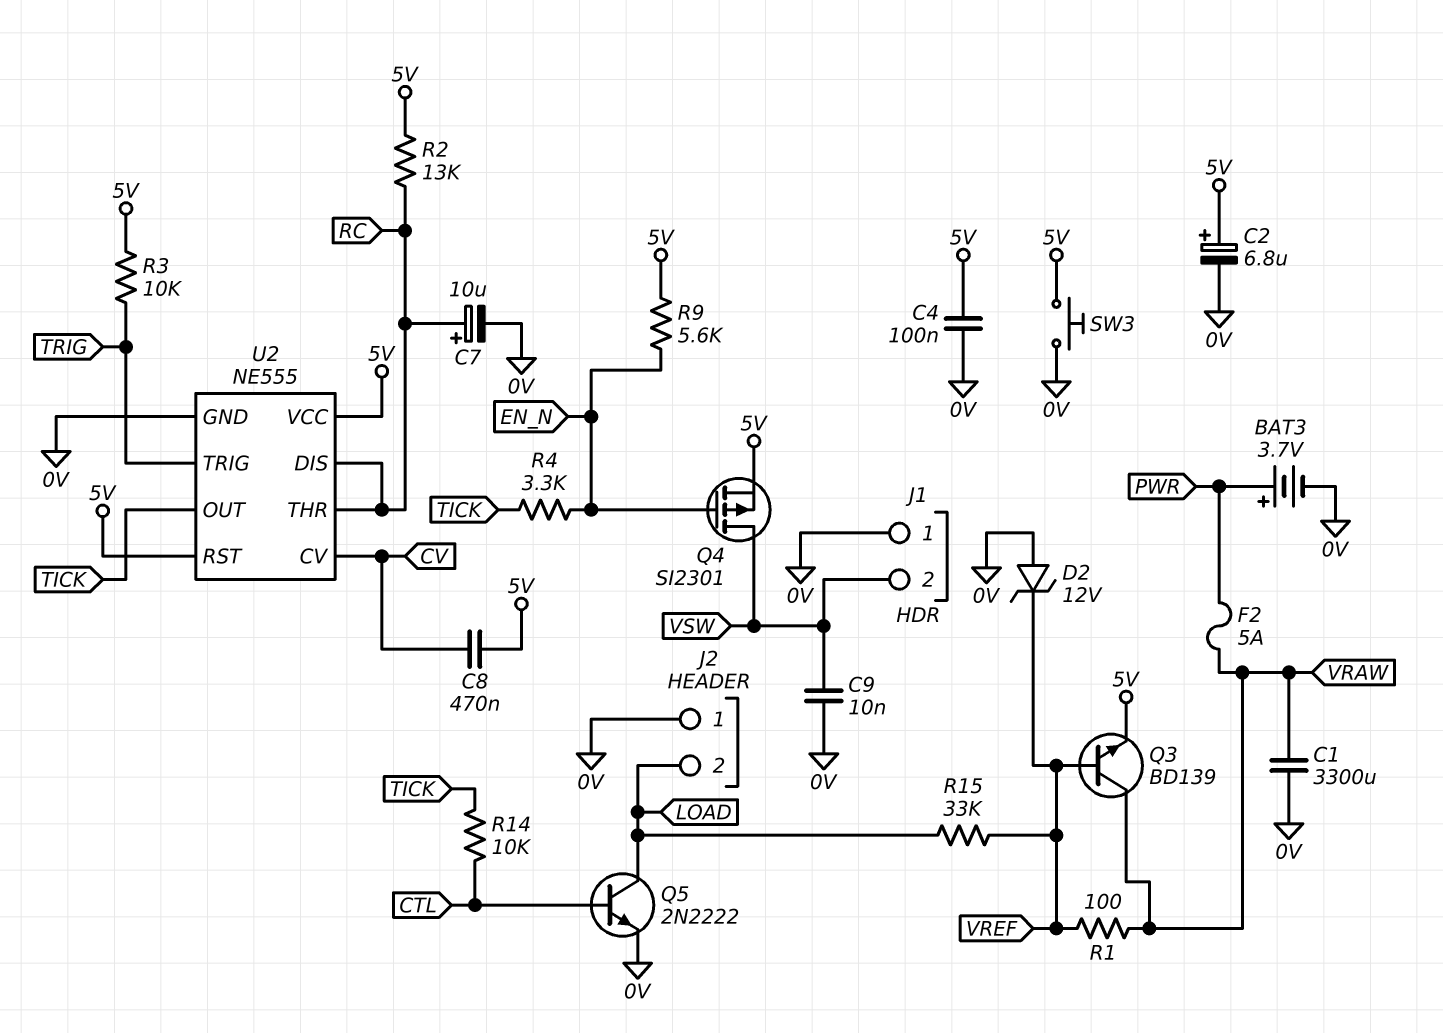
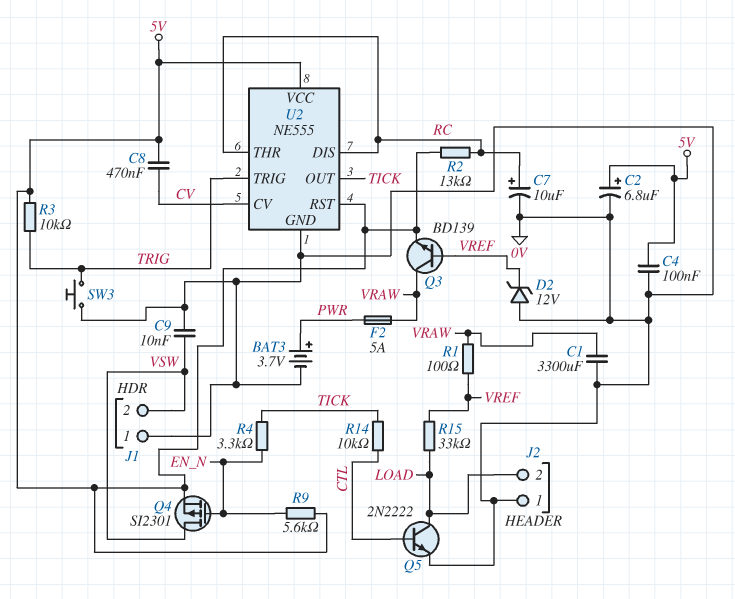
SW3: button (0V, 5V) -> button (0V, TRIG)

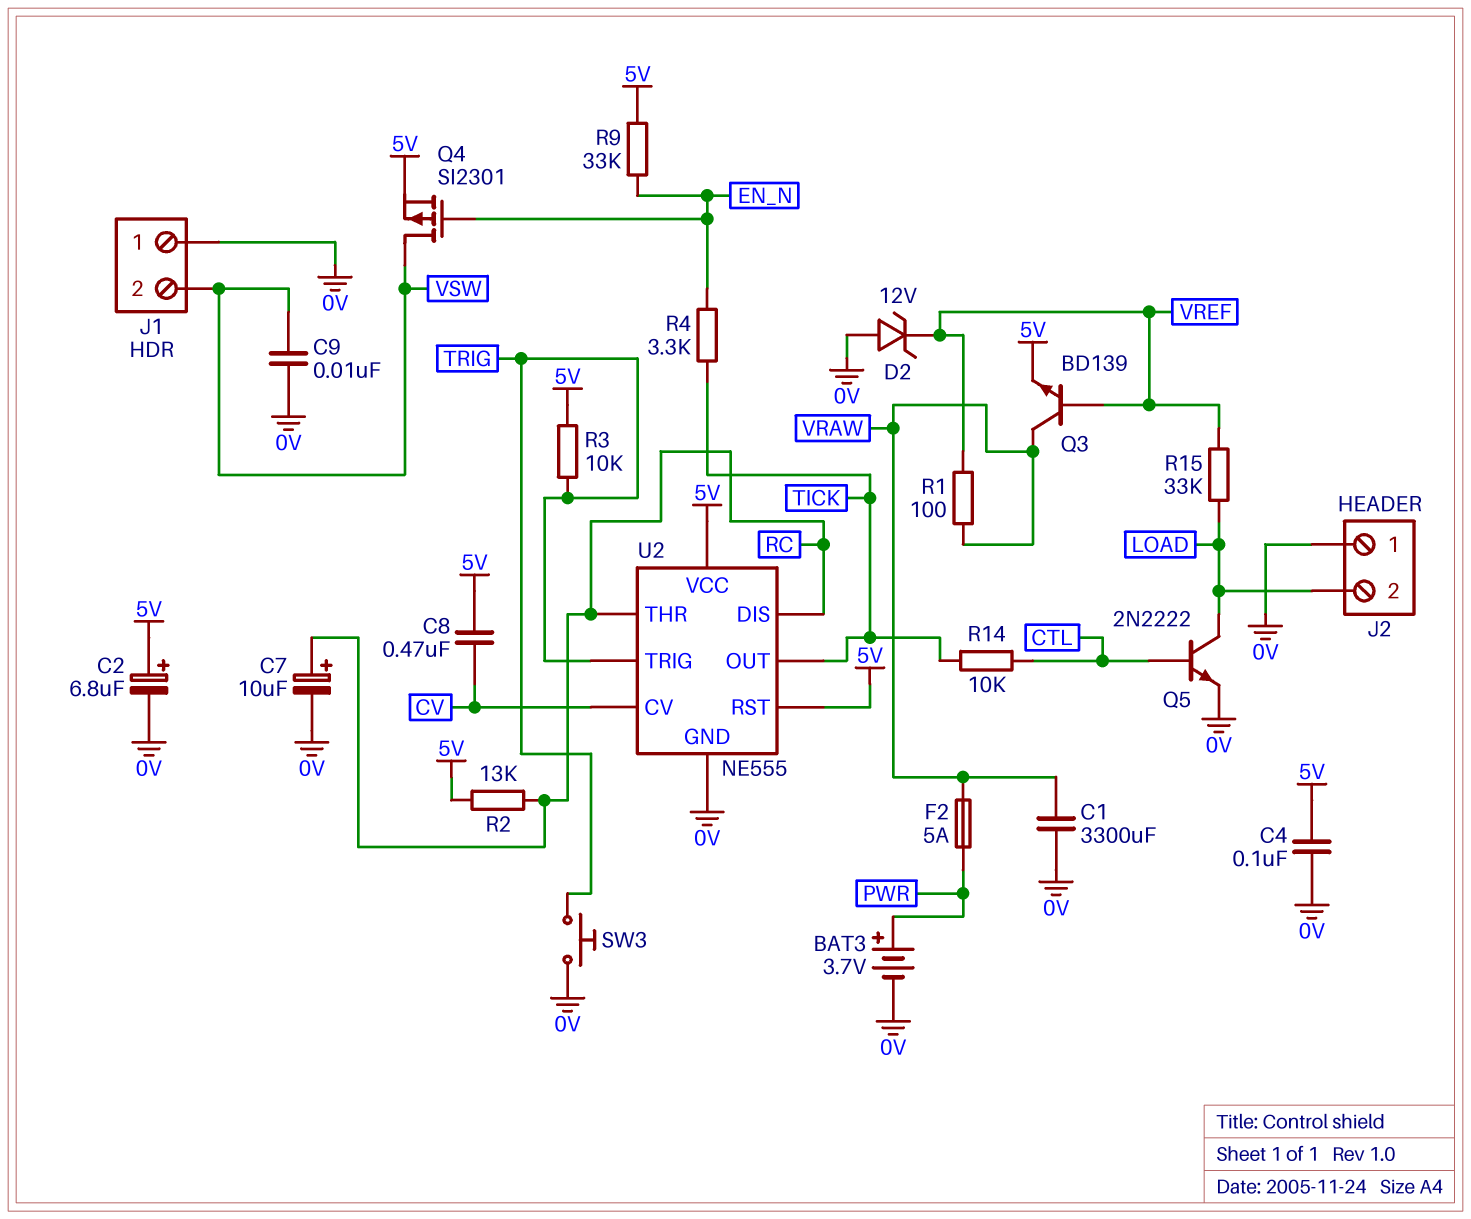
R9: 5.6k (5V, EN_N) -> 33k (5V, EN_N)

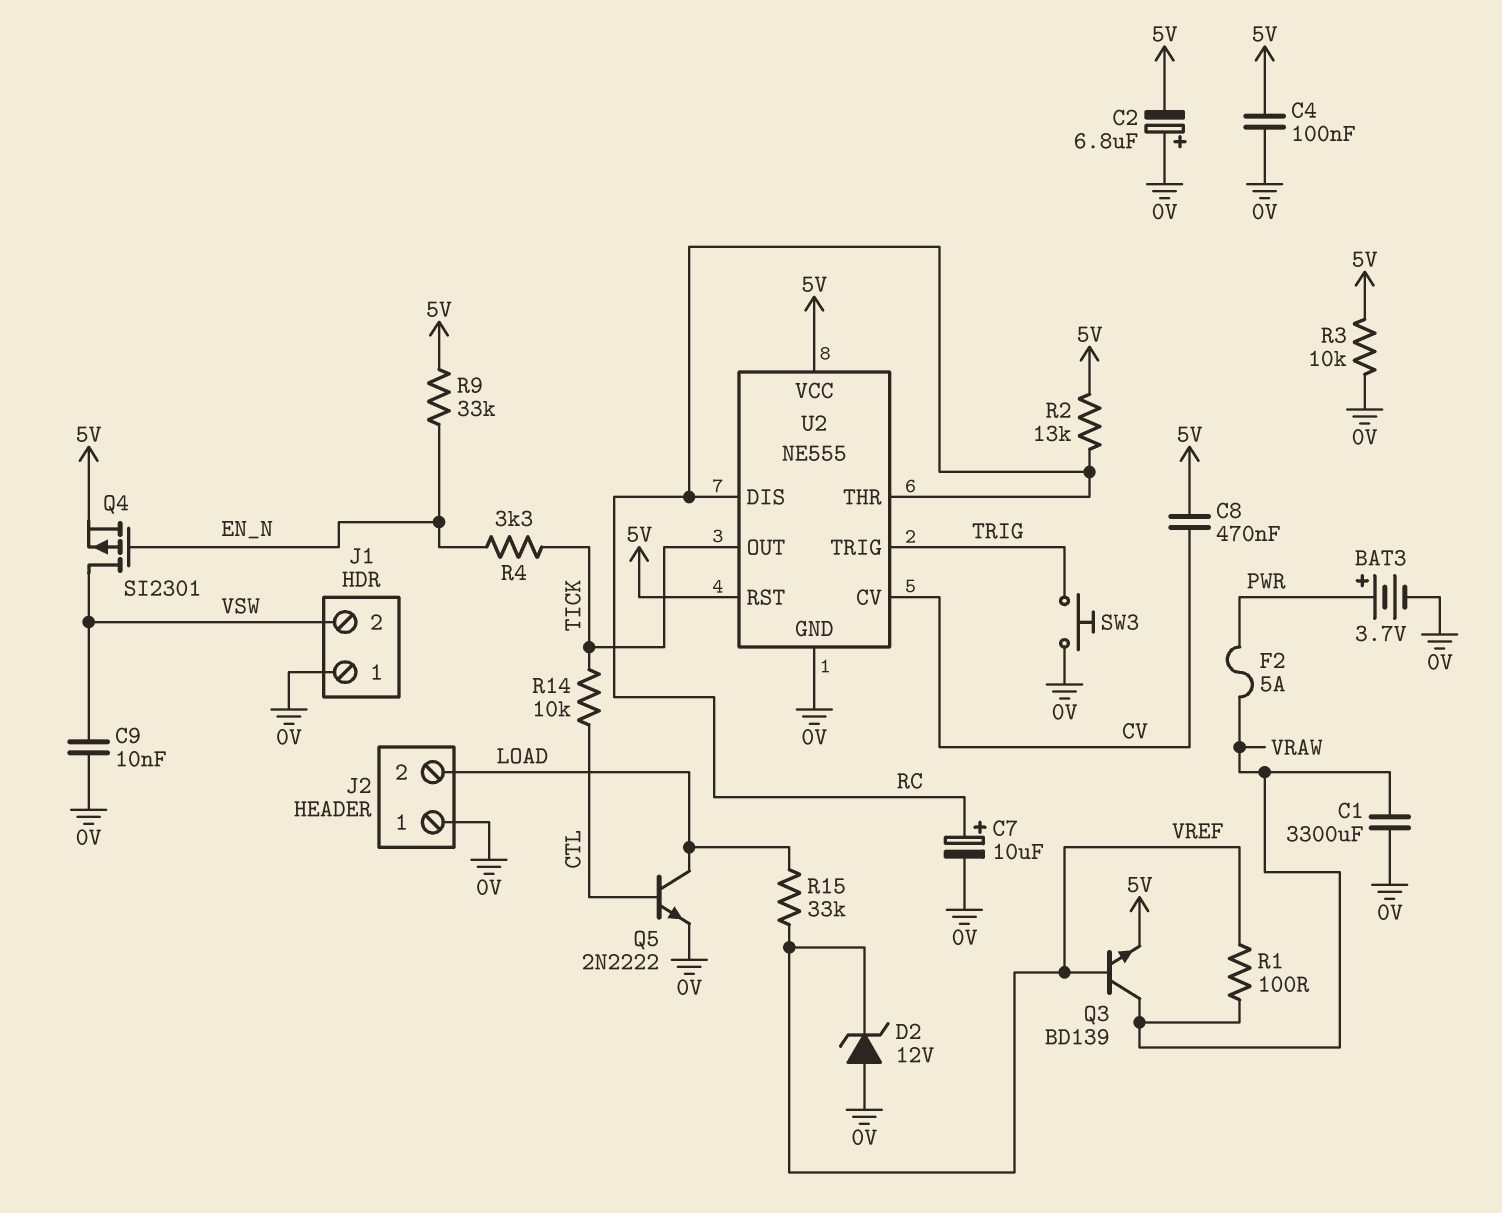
C2: 6.8uF (plus 5V, minus 0V) -> 6.8uF (plus 0V, minus 5V)
R3: 10k (5V, TRIG) -> 10k (0V, 5V)

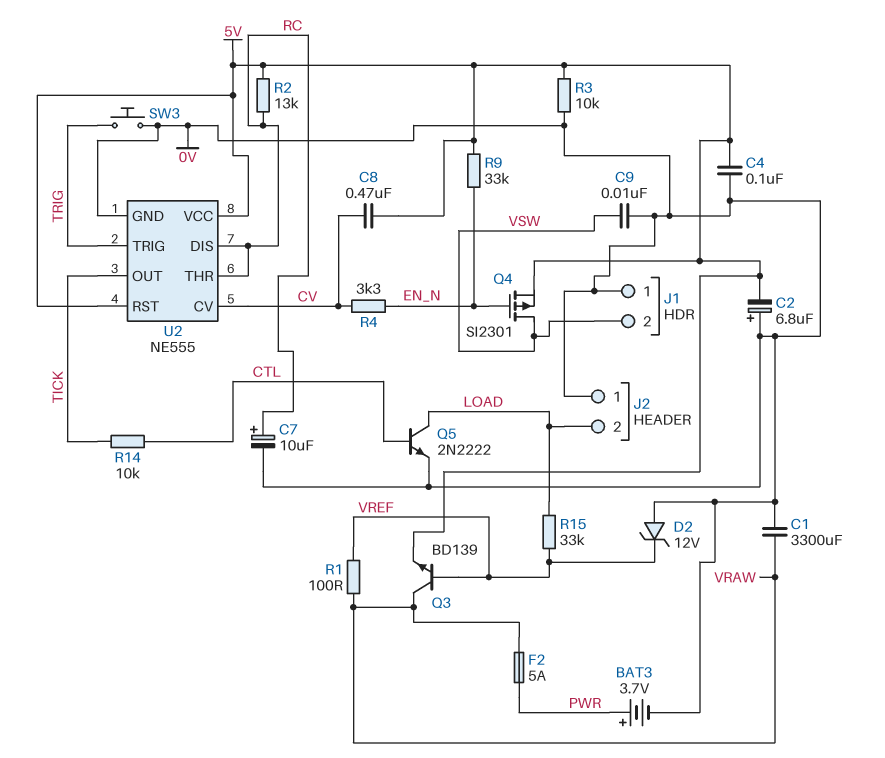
R4: 3.3k (EN_N, TICK) -> 3.3k (CV, EN_N)

